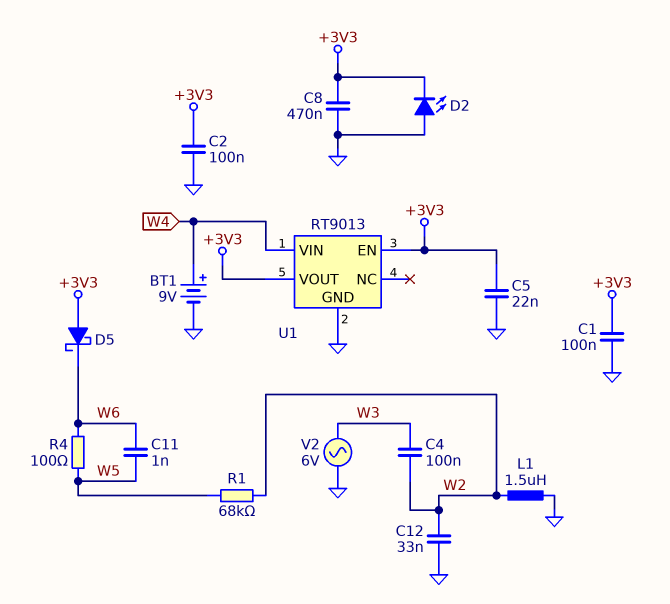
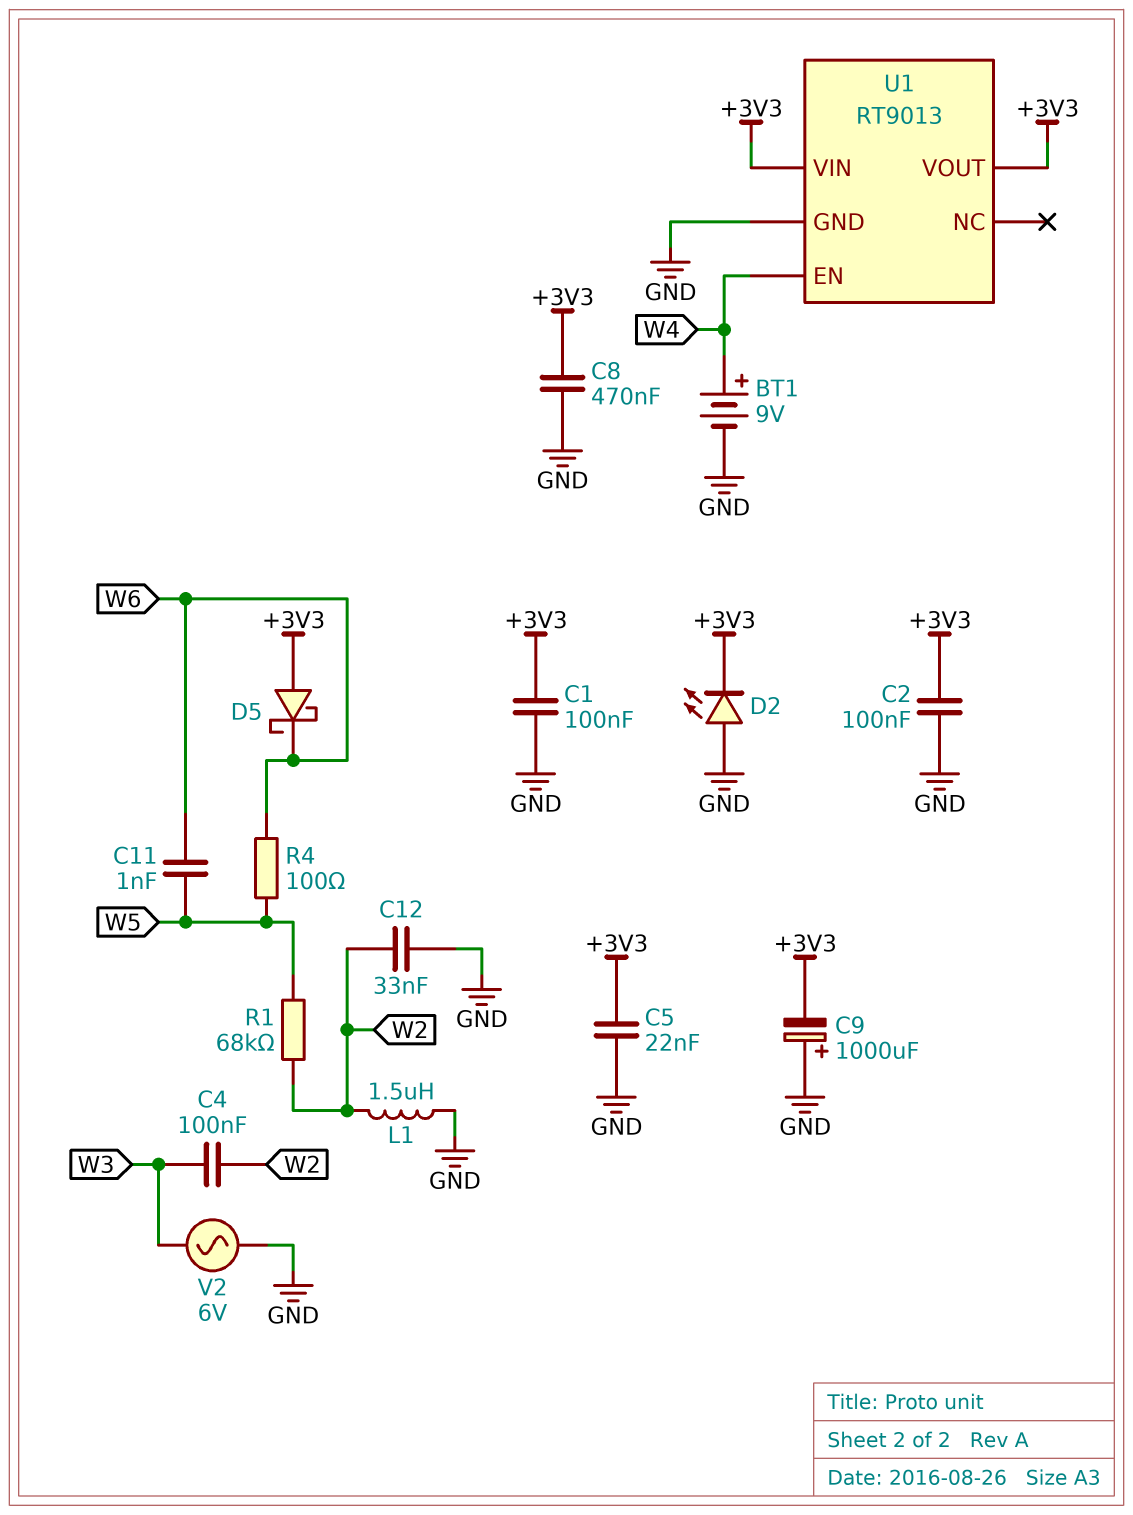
C9: none -> 1000uF (plus GND, minus +3V3)
U1 pin EN: +3V3 -> W4
U1 pin VIN: W4 -> +3V3

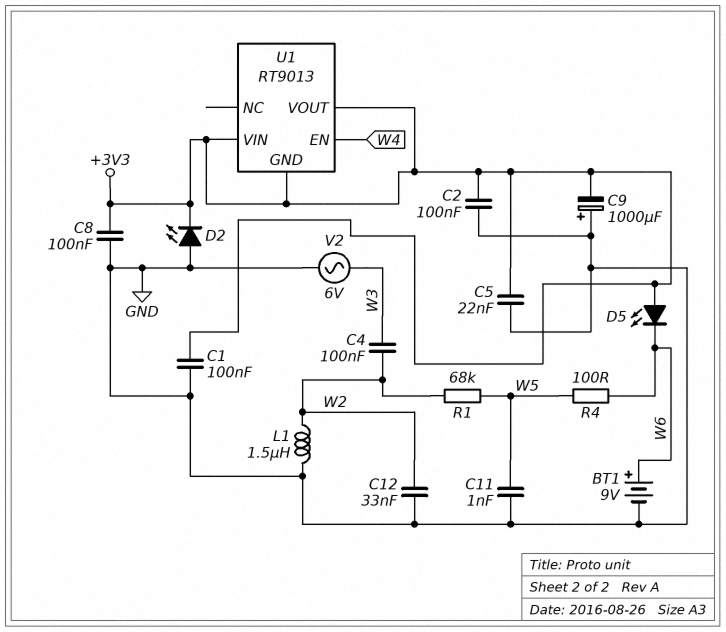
BT1: 9V (plus W4, minus GND) -> 9V (plus W6, minus GND)
C8: 470nF (+3V3, GND) -> 100nF (+3V3, GND)
C11: 1nF (W5, W6) -> 1nF (GND, W5)
D5: schottky (A +3V3, K W6) -> LED (A +3V3, K W6)
U1 pin GND: GND -> +3V3

